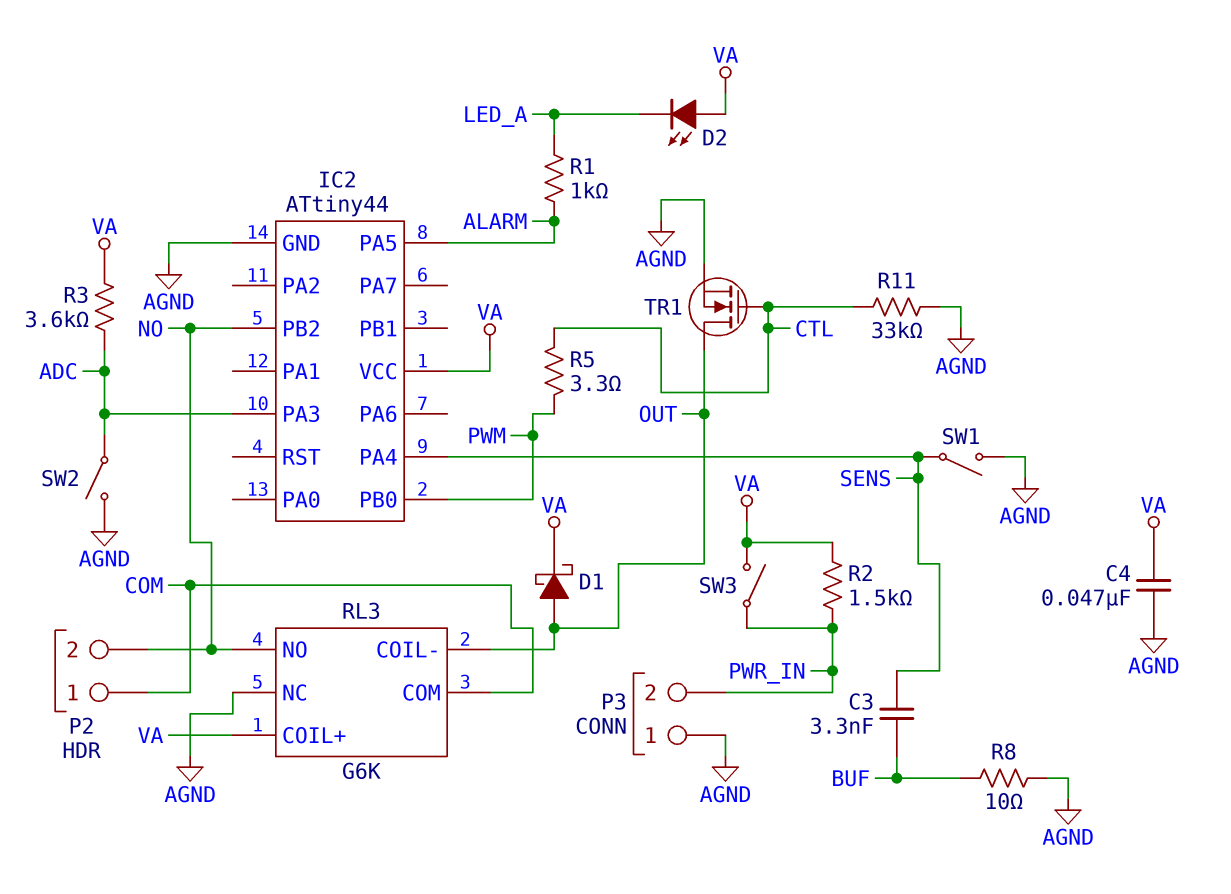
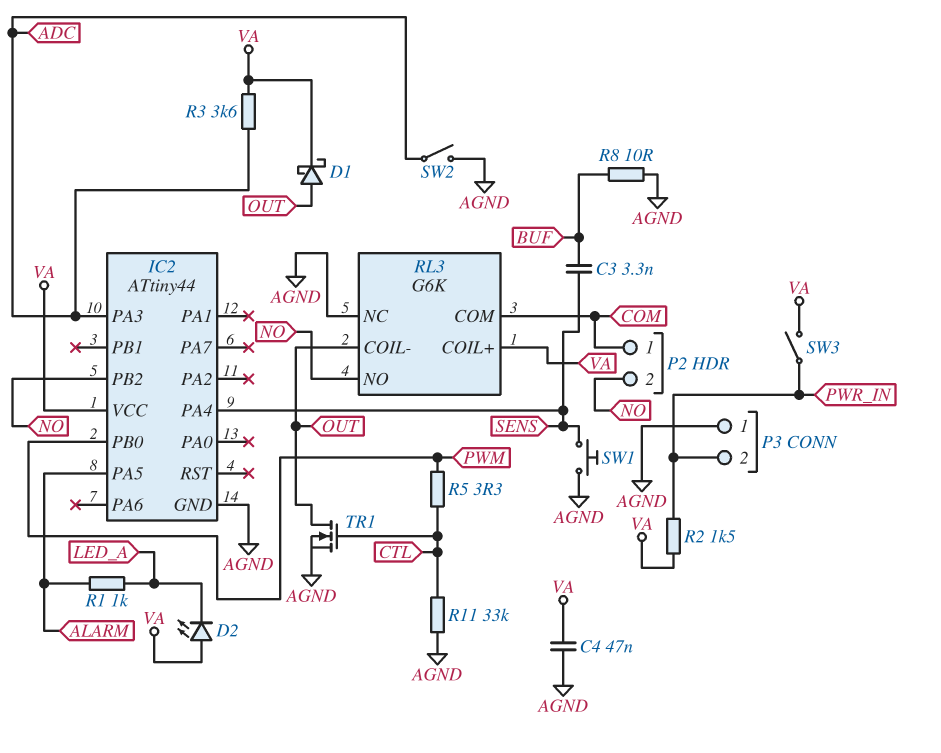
SW1: switch (AGND, SENS) -> button (AGND, SENS)

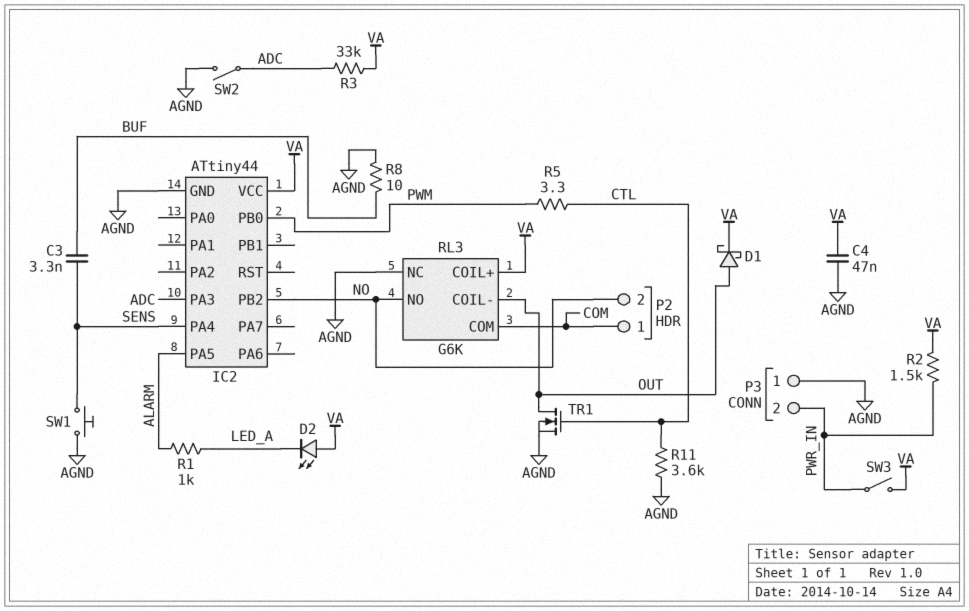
R3: 3.6k (ADC, VA) -> 33k (ADC, VA)
R11: 33k (AGND, CTL) -> 3.6k (AGND, CTL)

